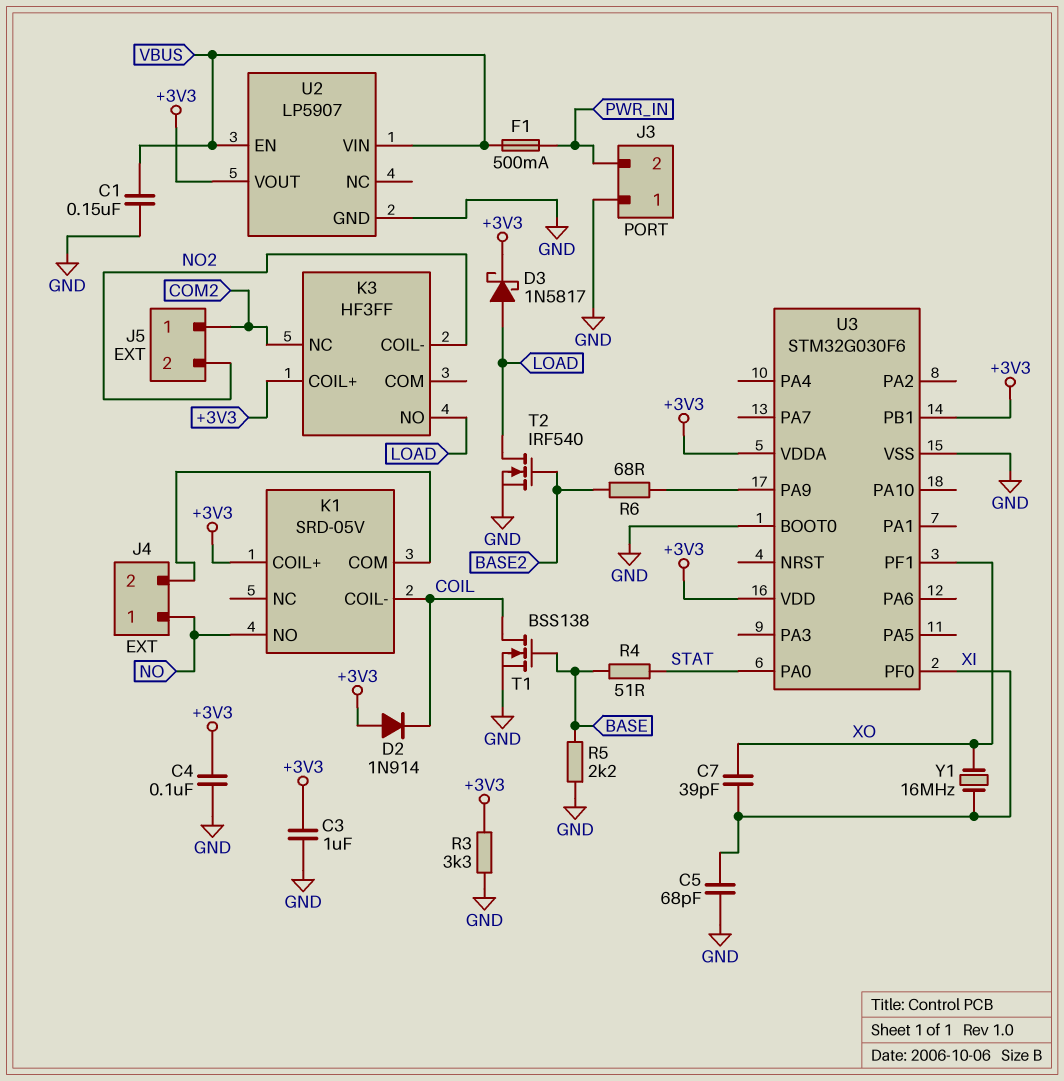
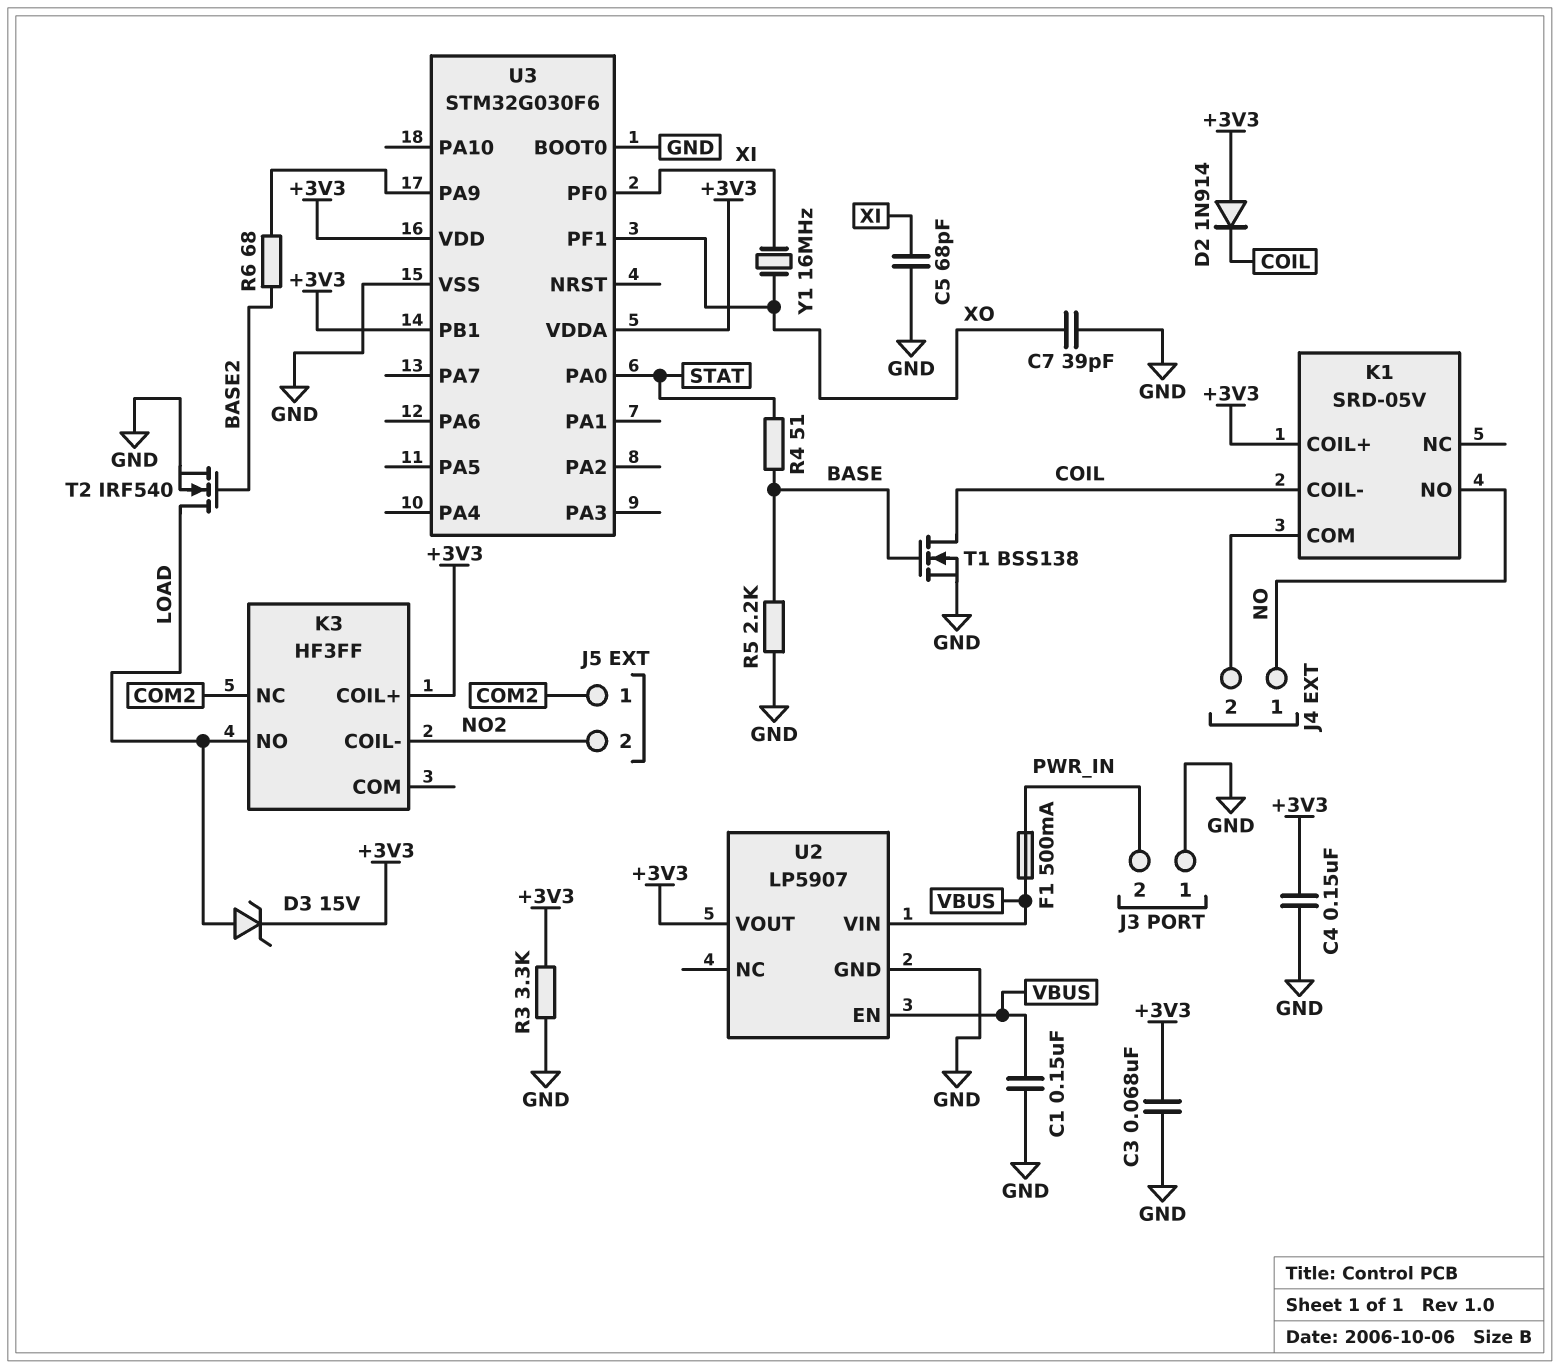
C3: 1uF (+3V3, GND) -> 68nF (+3V3, GND)
C4: 100nF (+3V3, GND) -> 150nF (+3V3, GND)
C7: 39pF (XI, XO) -> 39pF (GND, XO)
D3: schottky 1N5817 (A LOAD, K +3V3) -> zener 15V (A LOAD, K +3V3)

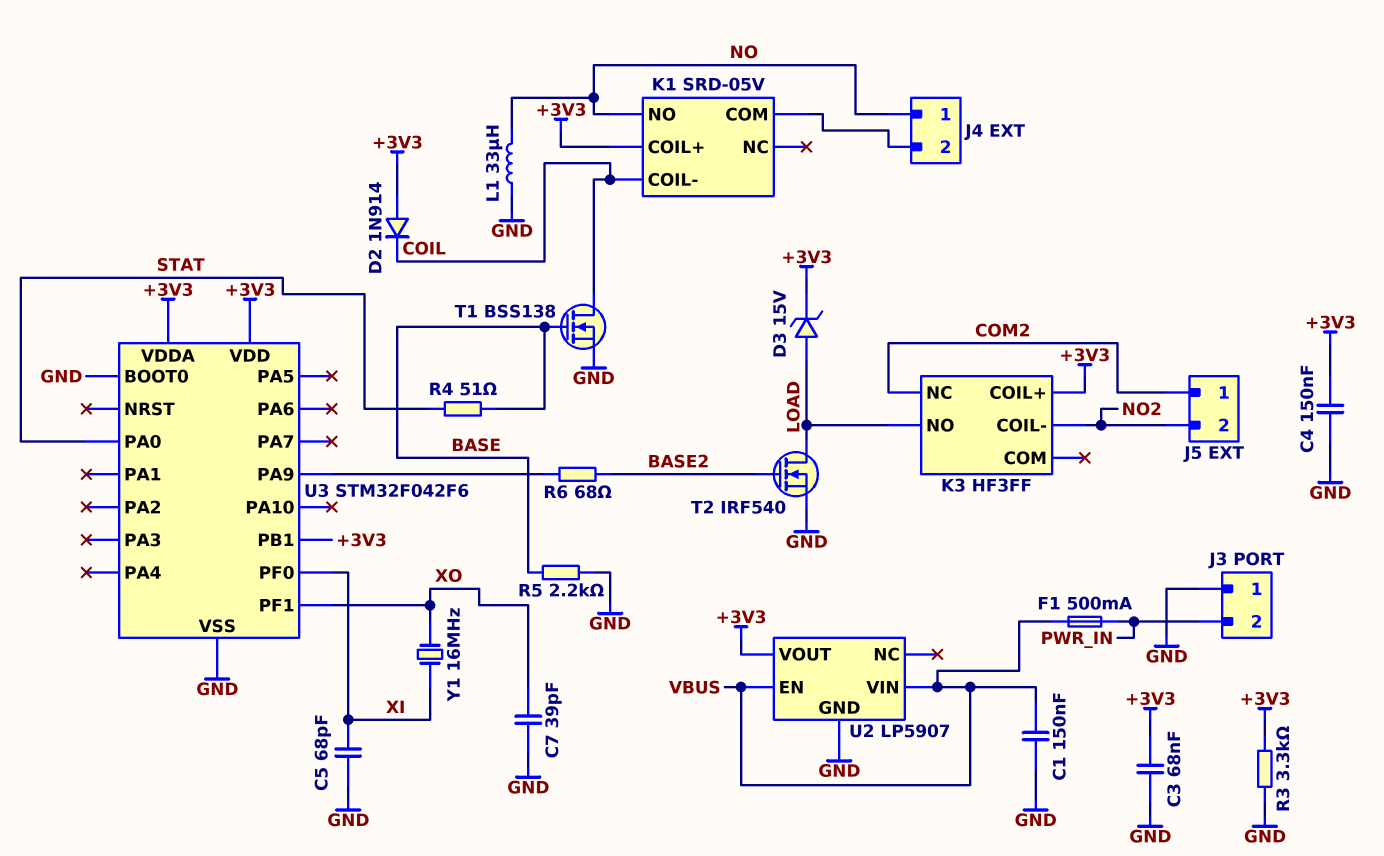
L1: none -> 33uH (GND, NO)
U3: STM32G030F6 -> STM32F042F6

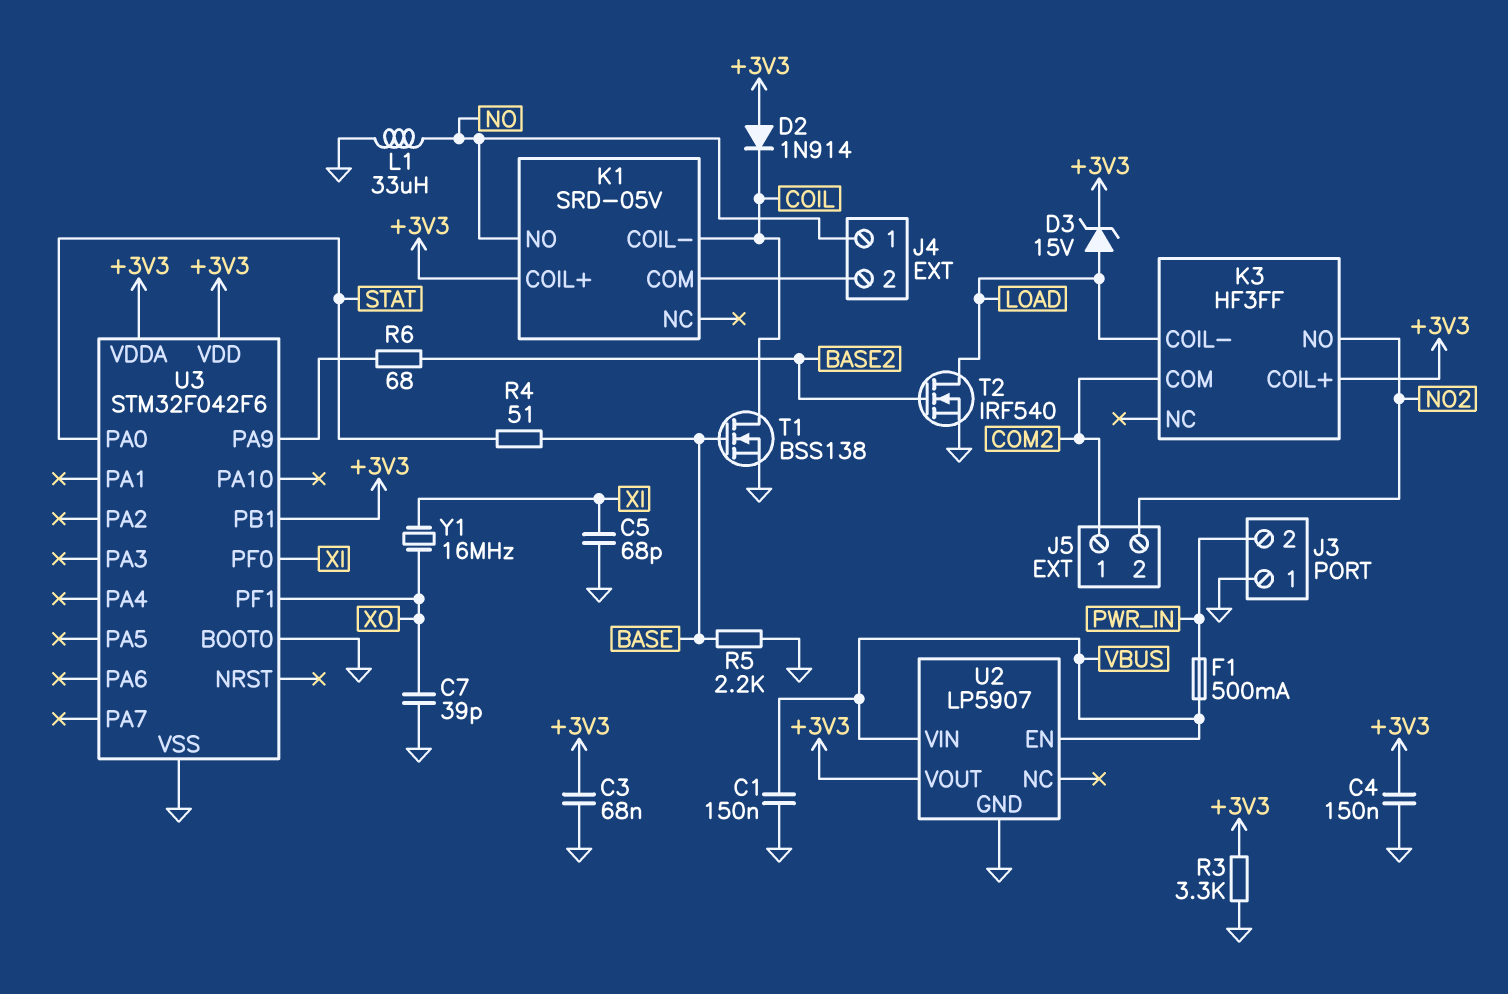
K3 pin COIL-: NO2 -> LOAD
K3 pin COM: none -> COM2
K3 pin NC: COM2 -> none
K3 pin NO: LOAD -> NO2

